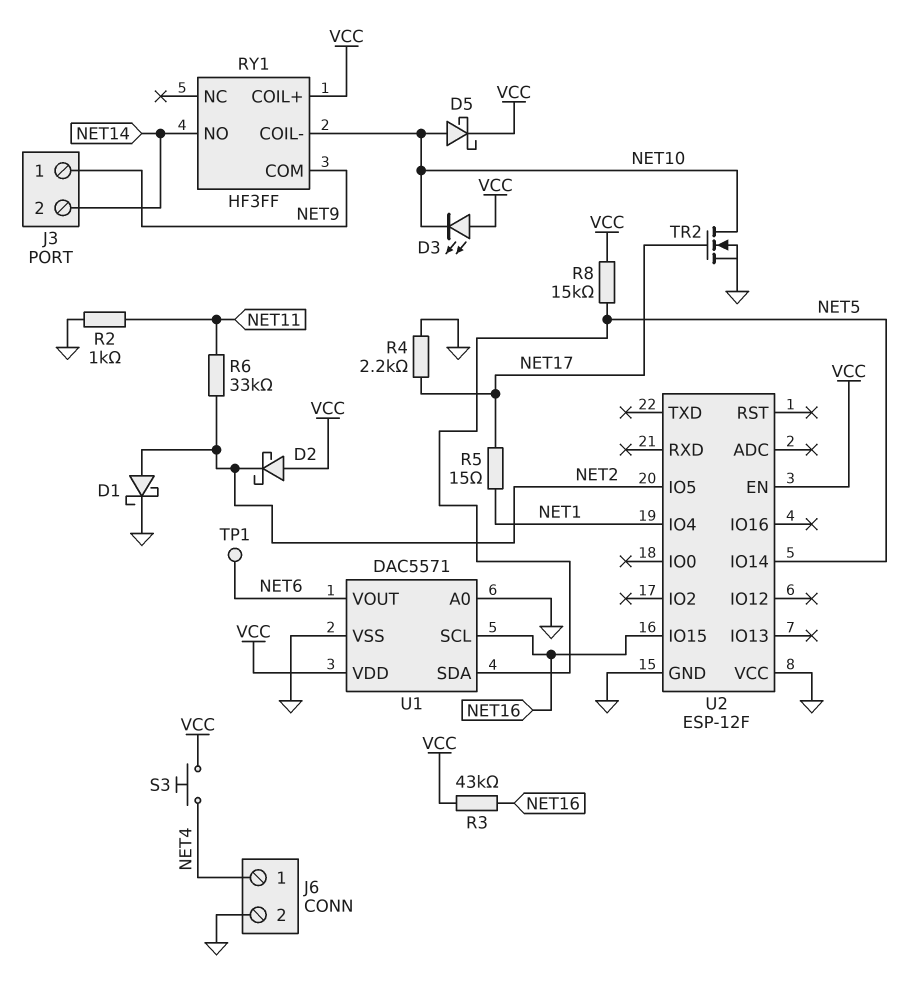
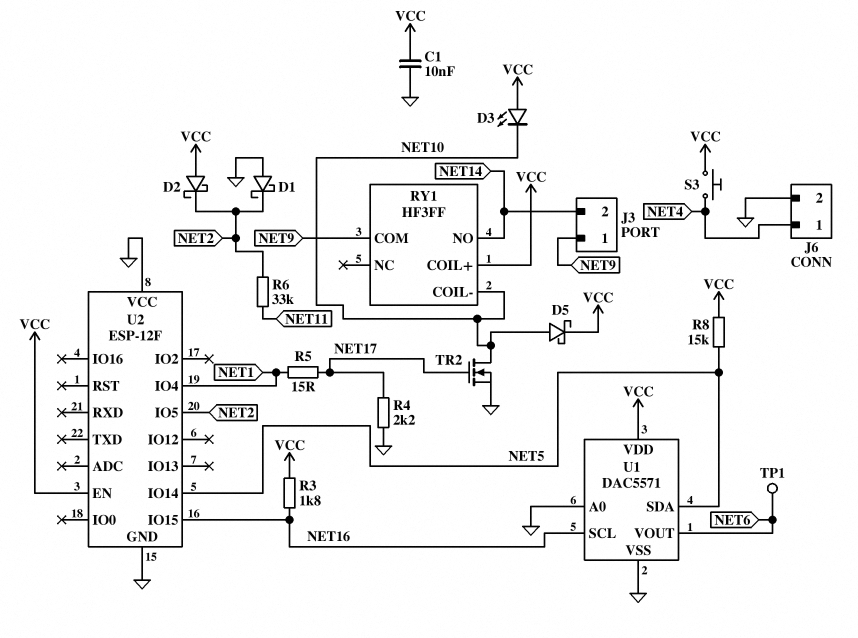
C1: none -> 10nF (GND, VCC)
D1: schottky (A NET2, K GND) -> schottky (A GND, K NET2)
R2: 1k (GND, NET11) -> none
R3: 43k (NET16, VCC) -> 1.8k (NET16, VCC)

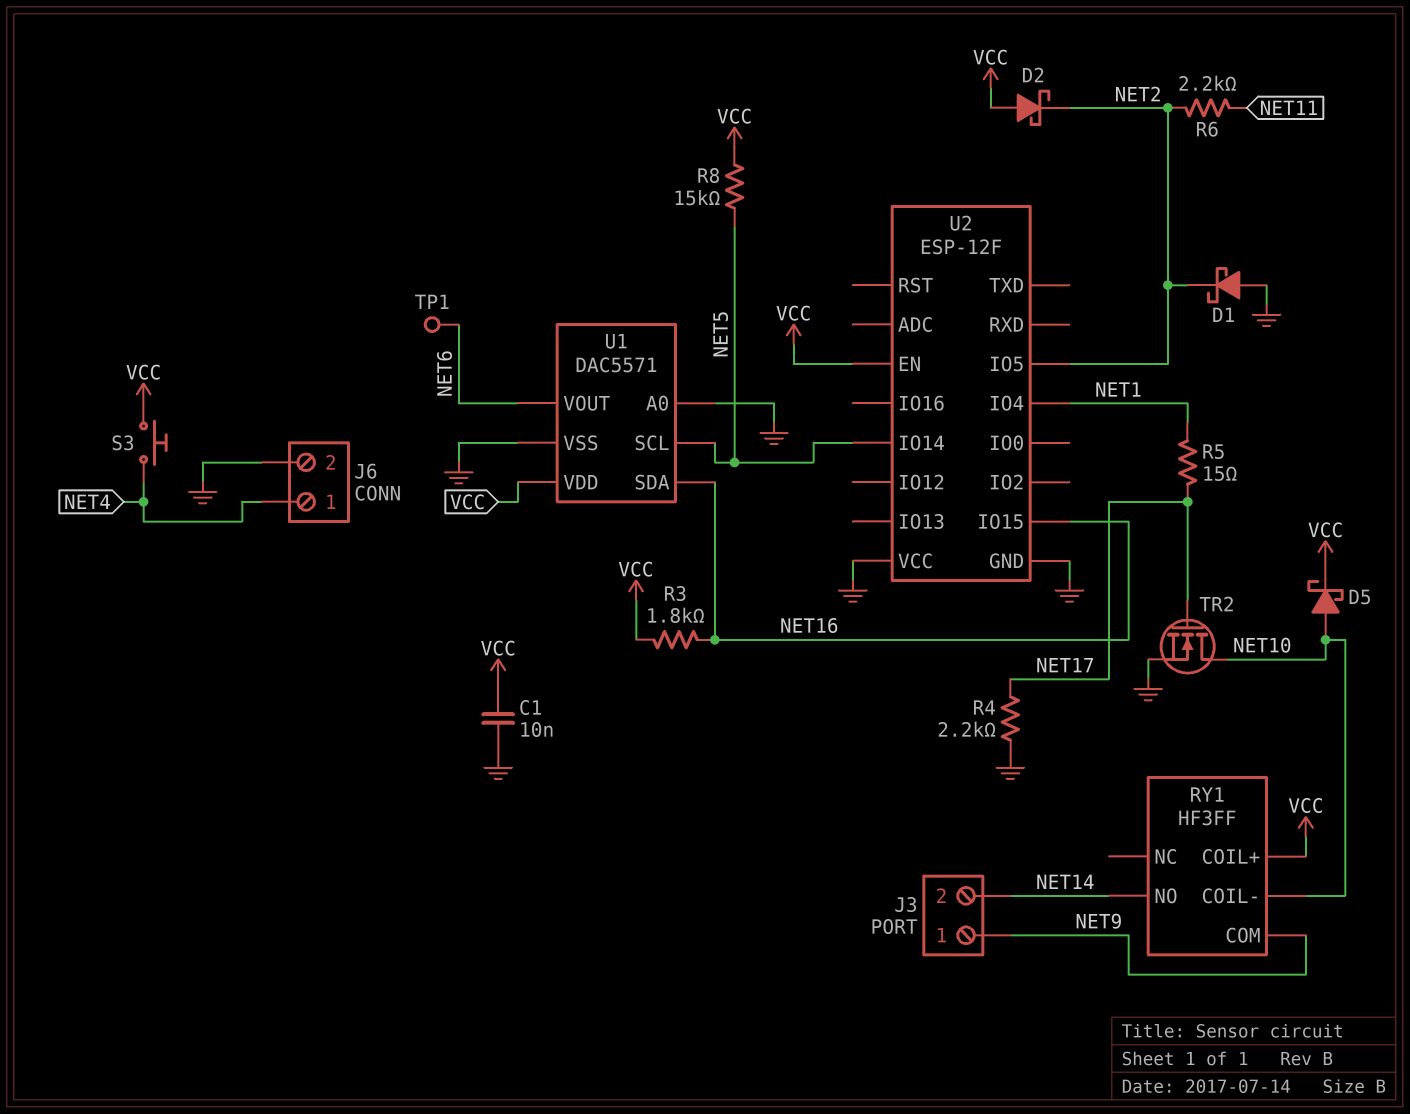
D3: LED (A VCC, K NET10) -> none
R6: 33k (NET2, NET11) -> 2.2k (NET2, NET11)
U1 pin SCL: NET16 -> NET5
U1 pin SDA: NET5 -> NET16

